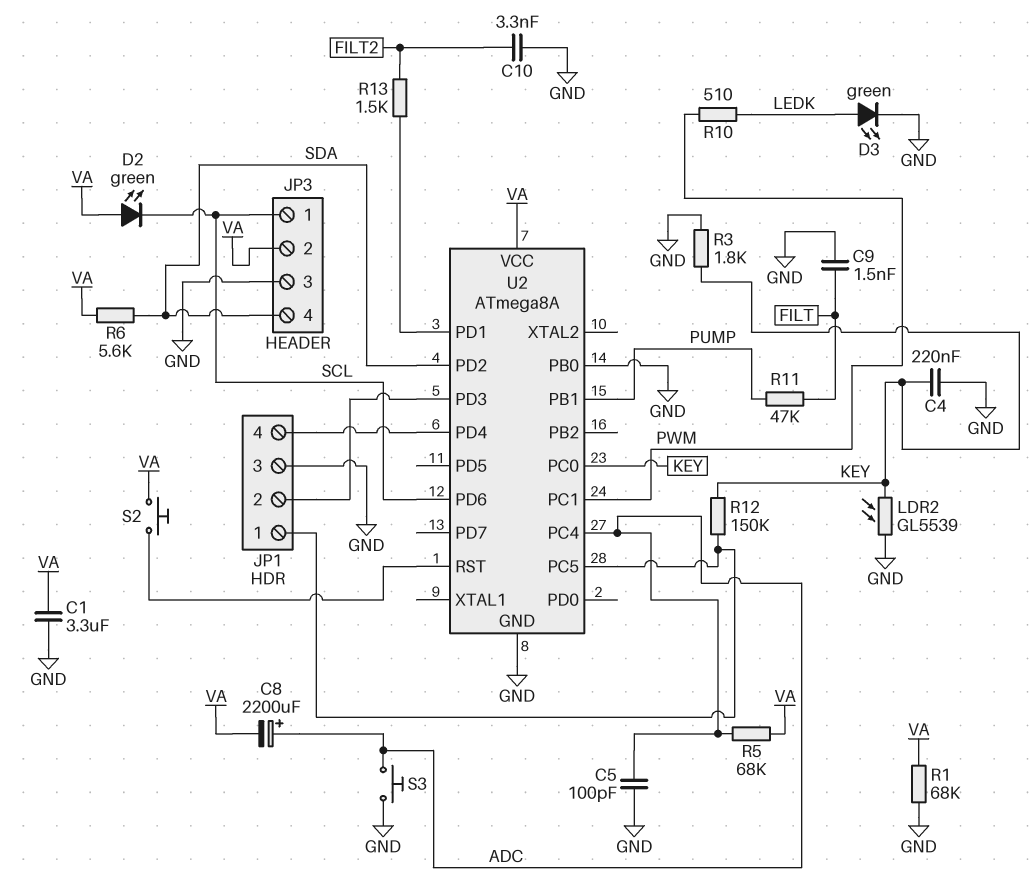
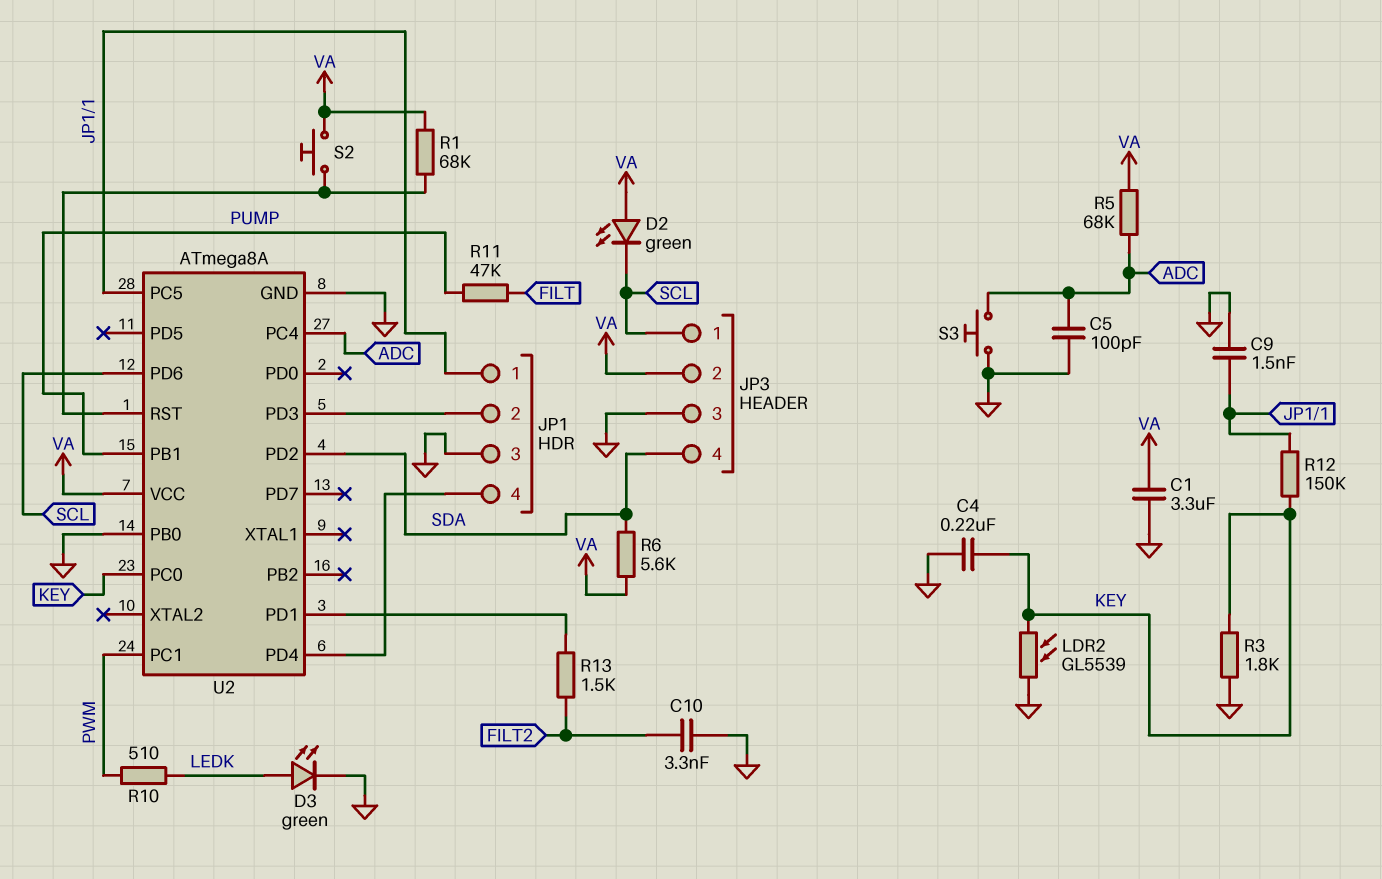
C8: 2200uF (plus ADC, minus VA) -> none
C9: 1.5nF (FILT, GND) -> 1.5nF (GND, JP1/1)
R1: 68k (GND, VA) -> 68k (U2/RST, VA)

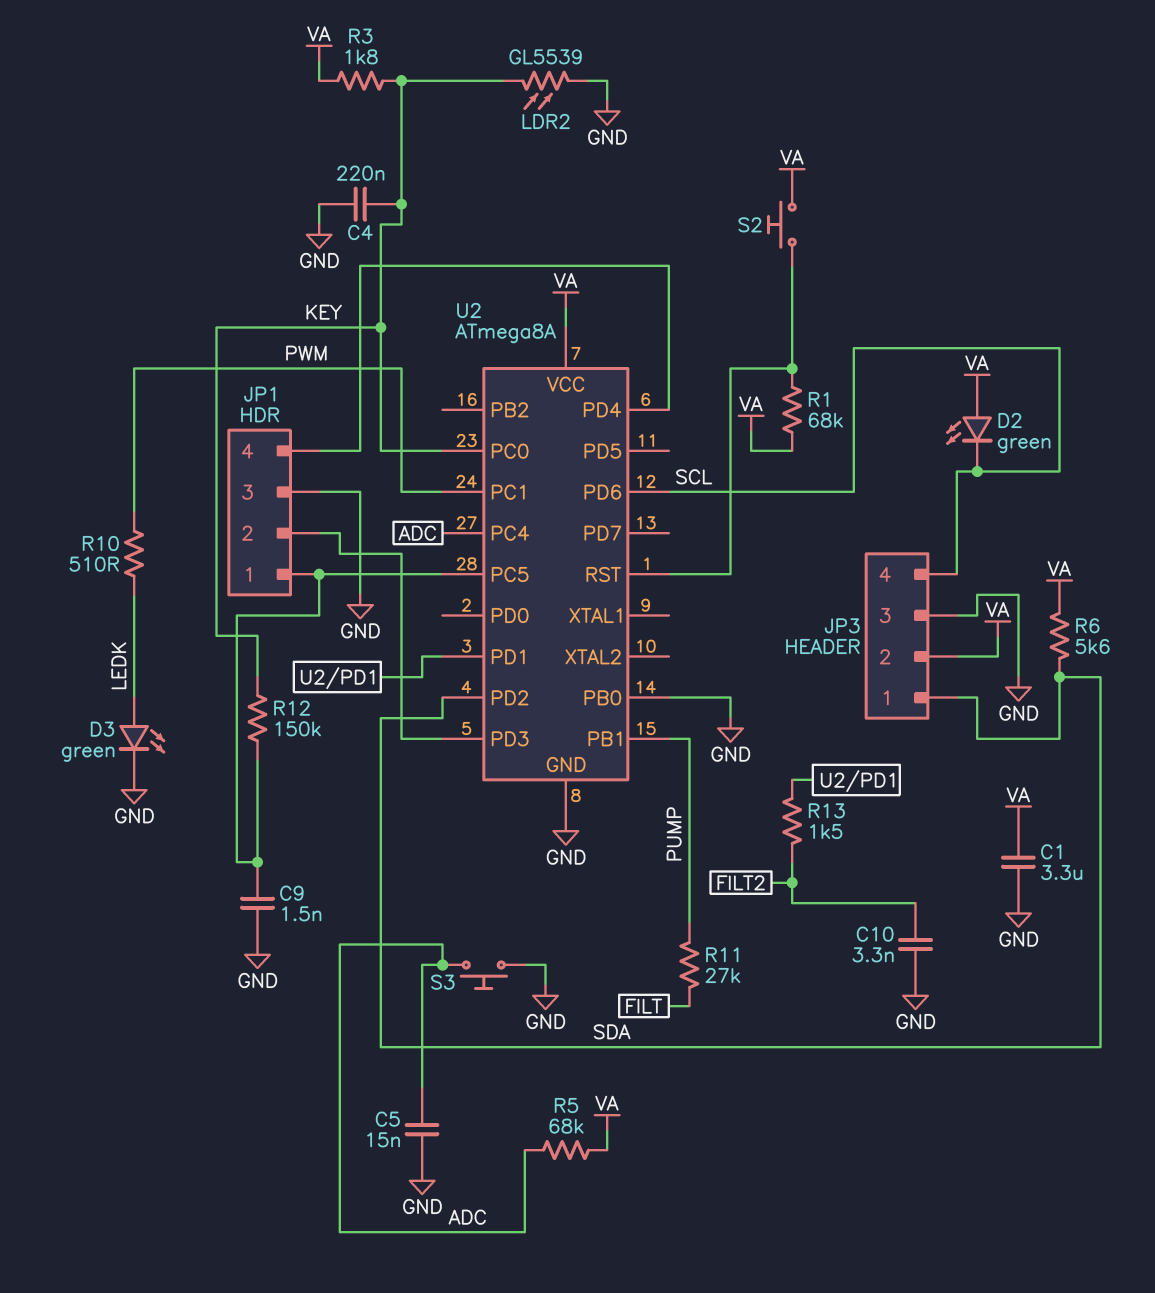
C5: 100pF (ADC, GND) -> 15nF (ADC, GND)
JP3 pin 1: SCL -> SDA
JP3 pin 4: SDA -> SCL
R3: 1.8k (GND, KEY) -> 1.8k (KEY, VA)
R11: 47k (FILT, PUMP) -> 27k (FILT, PUMP)

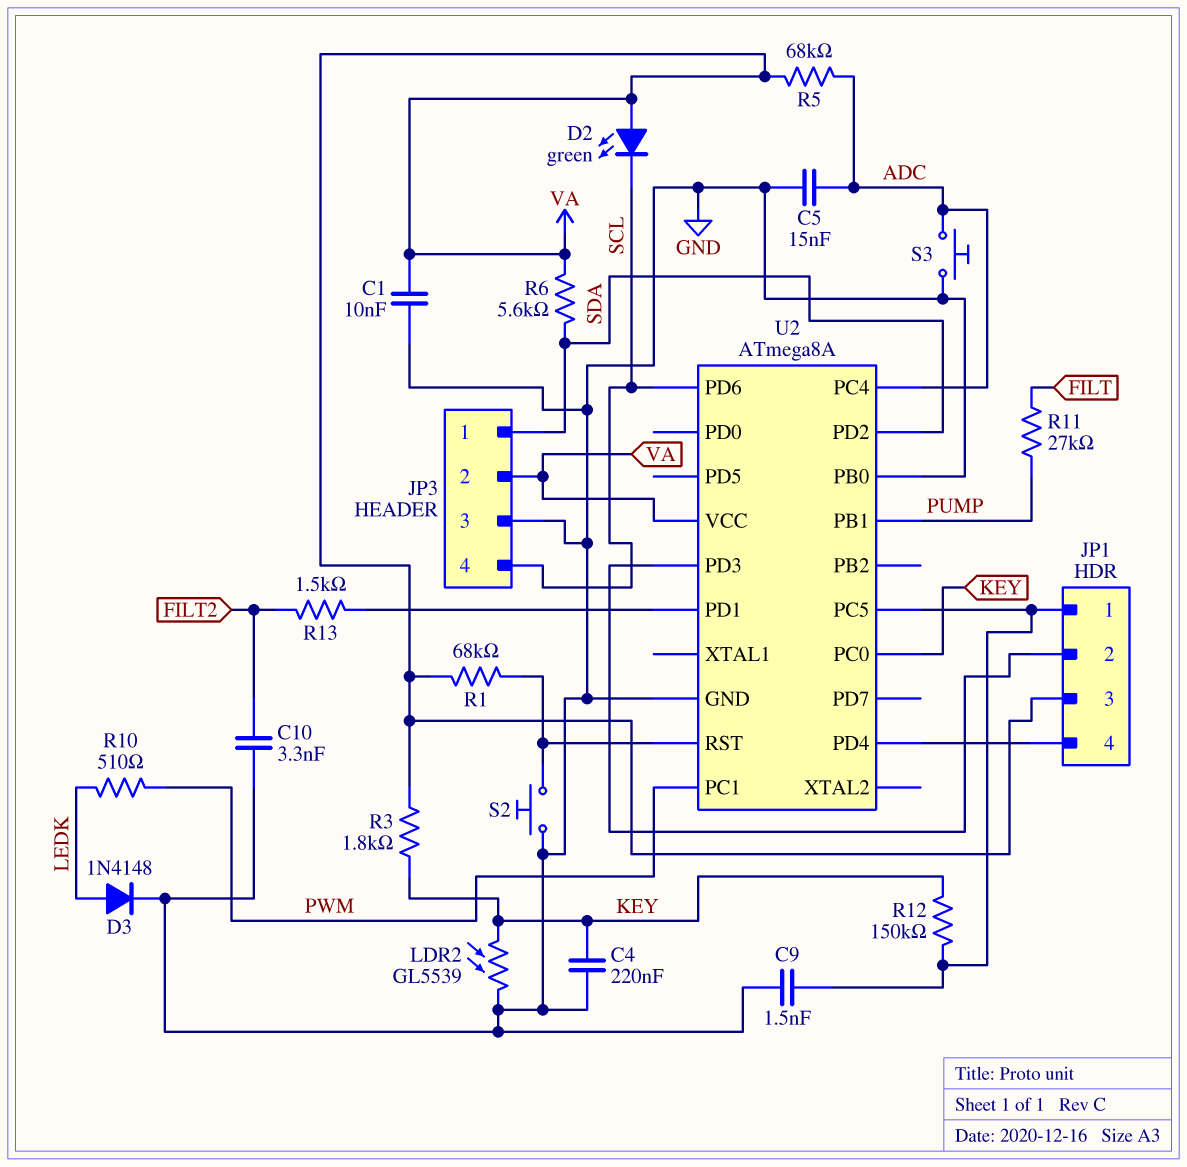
C1: 3.3uF (GND, VA) -> 10nF (GND, VA)
D3: LED green (A LEDK, K GND) -> diode 1N4148 (A LEDK, K GND)
JP1 pin 3: GND -> VA
S2: button (U2/RST, VA) -> button (GND, U2/RST)

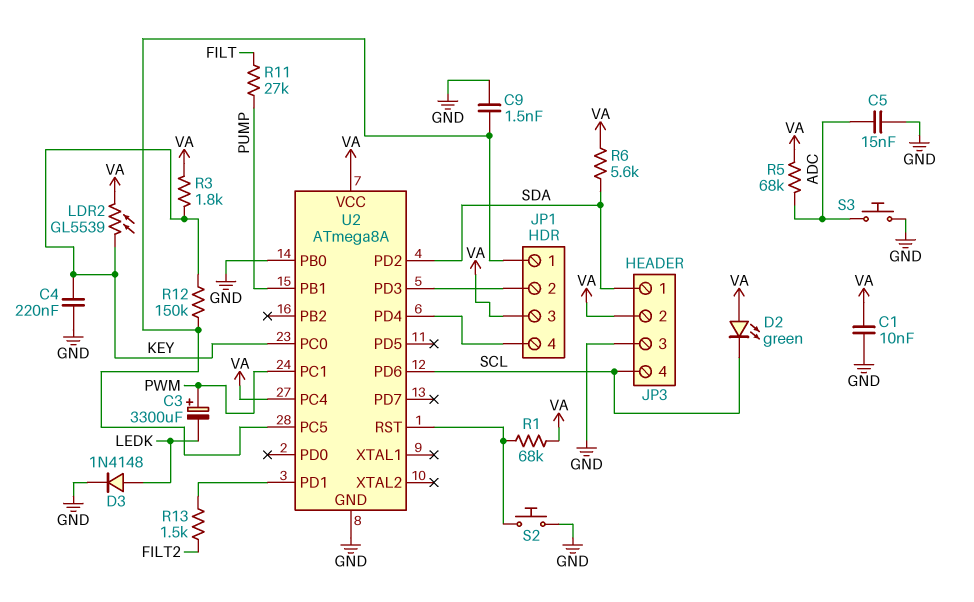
C3: none -> 3300uF (plus PWM, minus LEDK)
C10: 3.3nF (FILT2, GND) -> none
LDR2: GL5539 (GND, KEY) -> GL5539 (KEY, VA)
R10: 510 (LEDK, PWM) -> none
U2 pin PC4: ADC -> VA

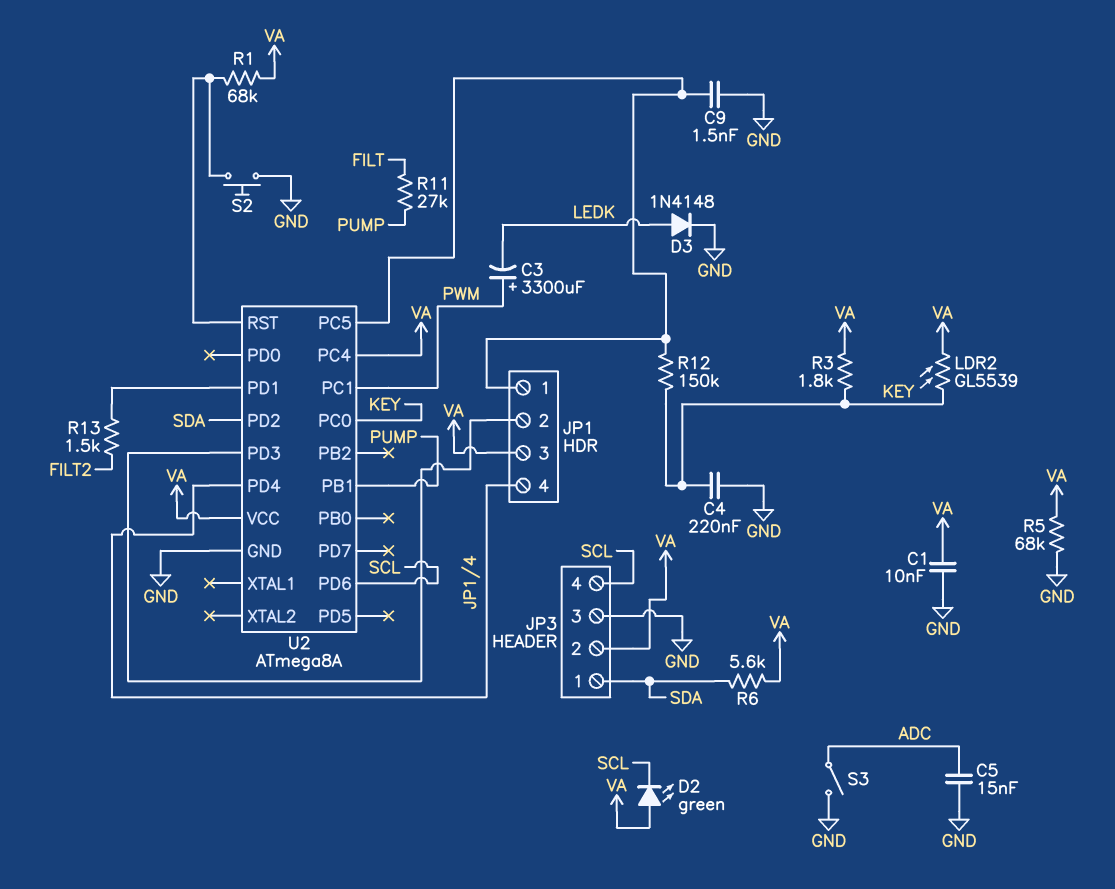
R5: 68k (ADC, VA) -> 68k (GND, VA)
S3: button (ADC, GND) -> switch (ADC, GND)
U2 pin PB0: GND -> none

